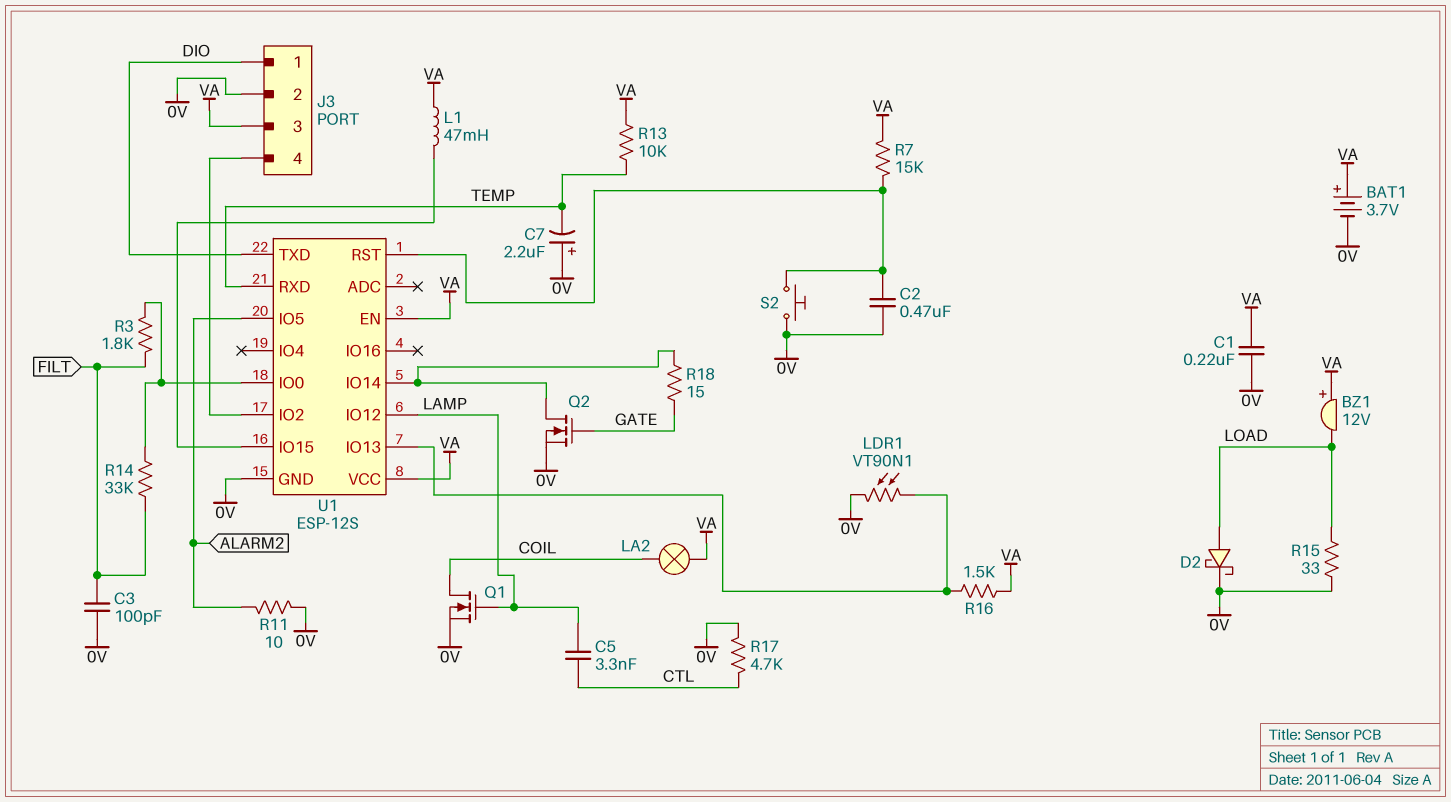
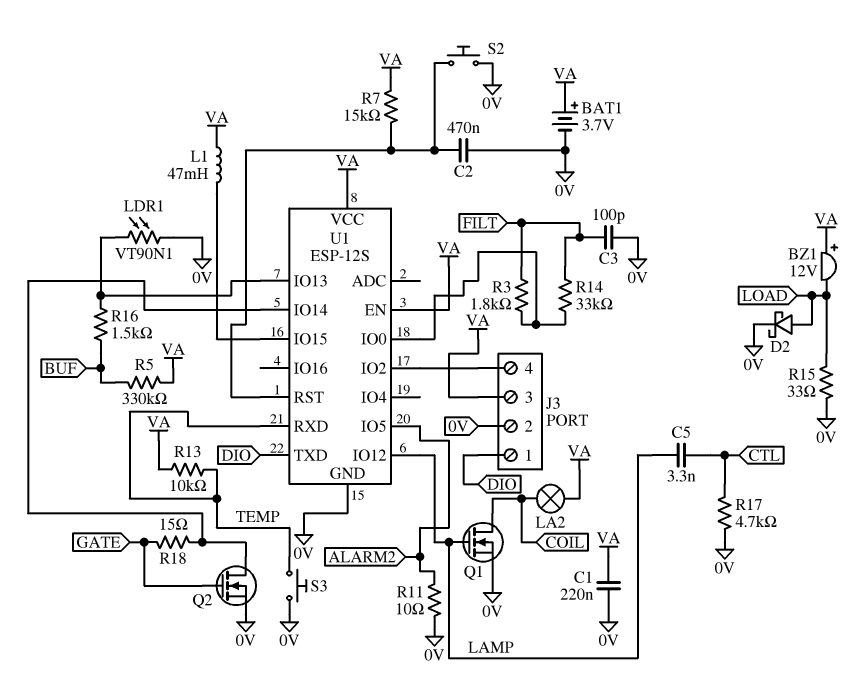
C7: 2.2uF (plus 0V, minus TEMP) -> none
R5: none -> 330k (BUF, VA)
R16: 1.5k (U1/IO13, VA) -> 1.5k (BUF, U1/IO13)
S3: none -> button (0V, TEMP)

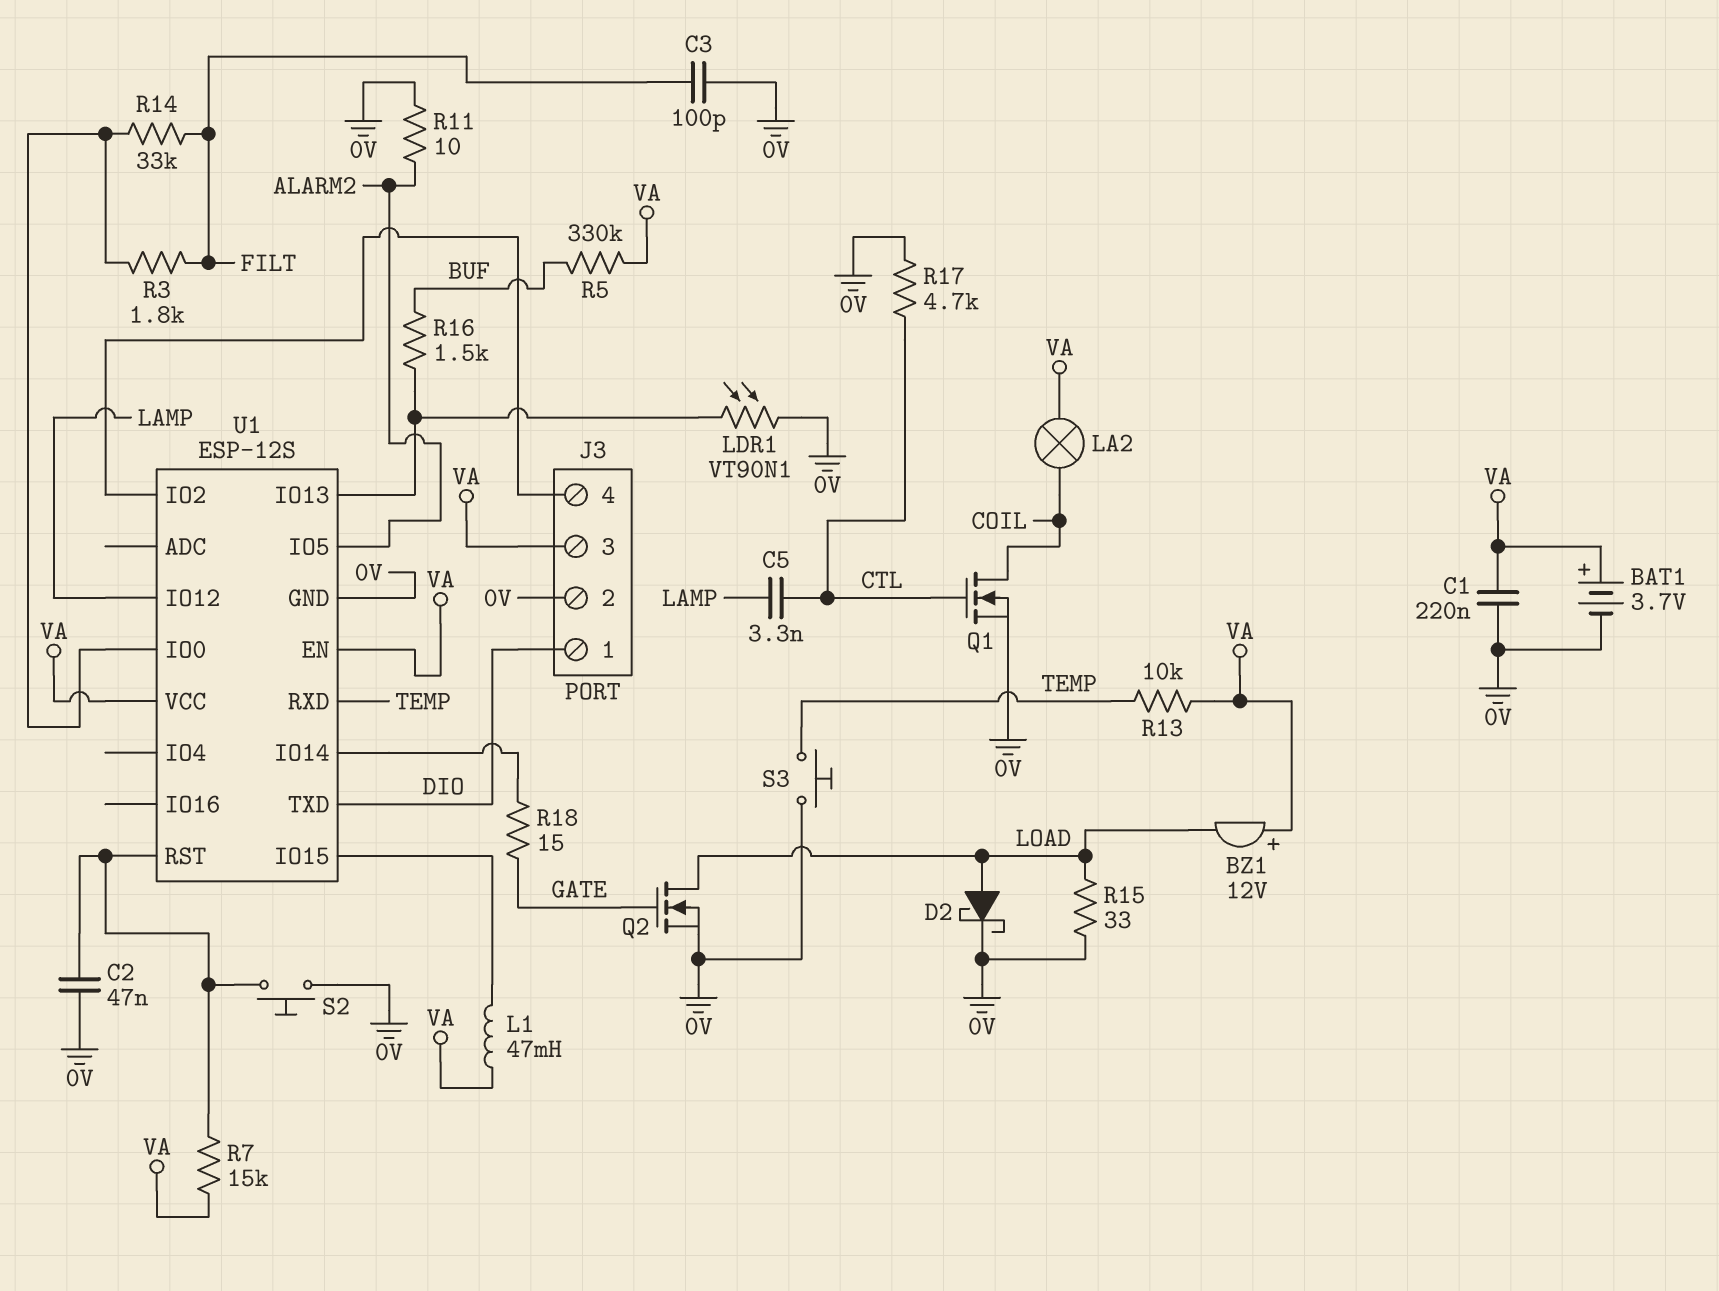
C2: 470nF (0V, U1/RST) -> 47nF (0V, U1/RST)
Q1: NMOS (G LAMP, D COIL, S 0V) -> NMOS (G CTL, D COIL, S 0V)
Q2: NMOS (G GATE, D U1/IO14, S 0V) -> NMOS (G GATE, D LOAD, S 0V)

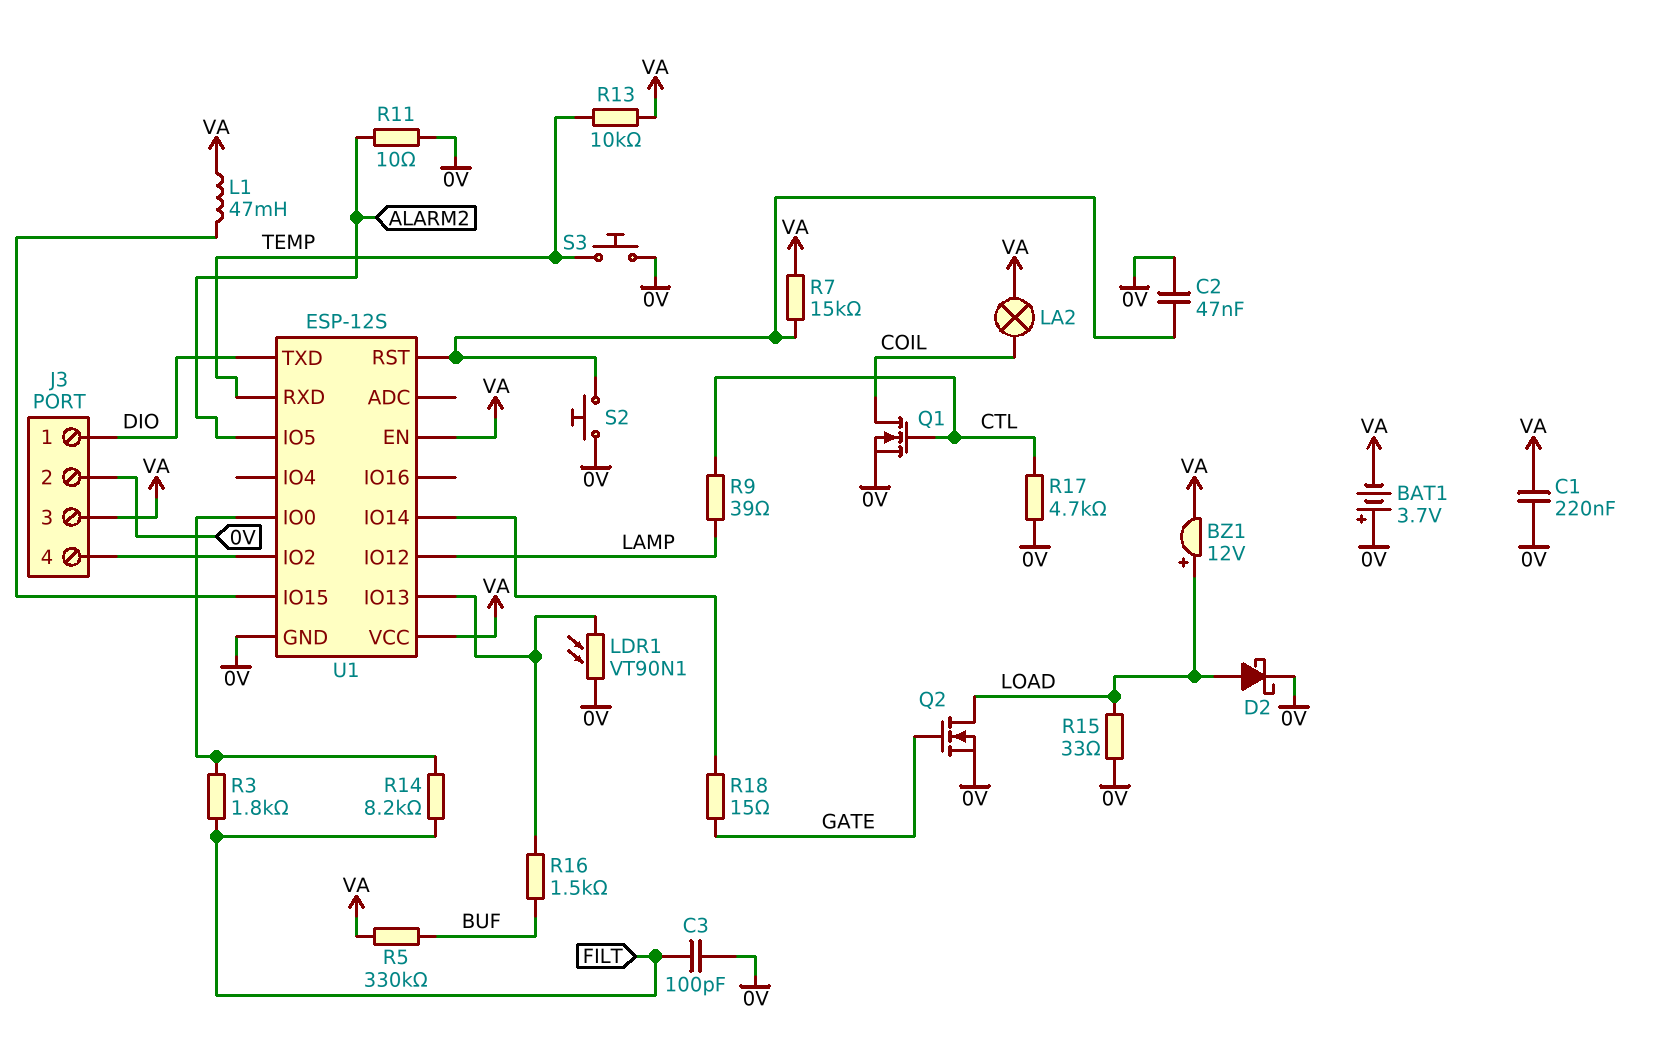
BAT1: 3.7V (plus VA, minus 0V) -> 3.7V (plus 0V, minus VA)
BZ1: buzzer 12V (plus VA, minus LOAD) -> buzzer 12V (plus LOAD, minus VA)
C5: 3.3nF (CTL, LAMP) -> none
R9: none -> 39 (CTL, LAMP)
R14: 33k (FILT, U1/IO0) -> 8.2k (FILT, U1/IO0)

